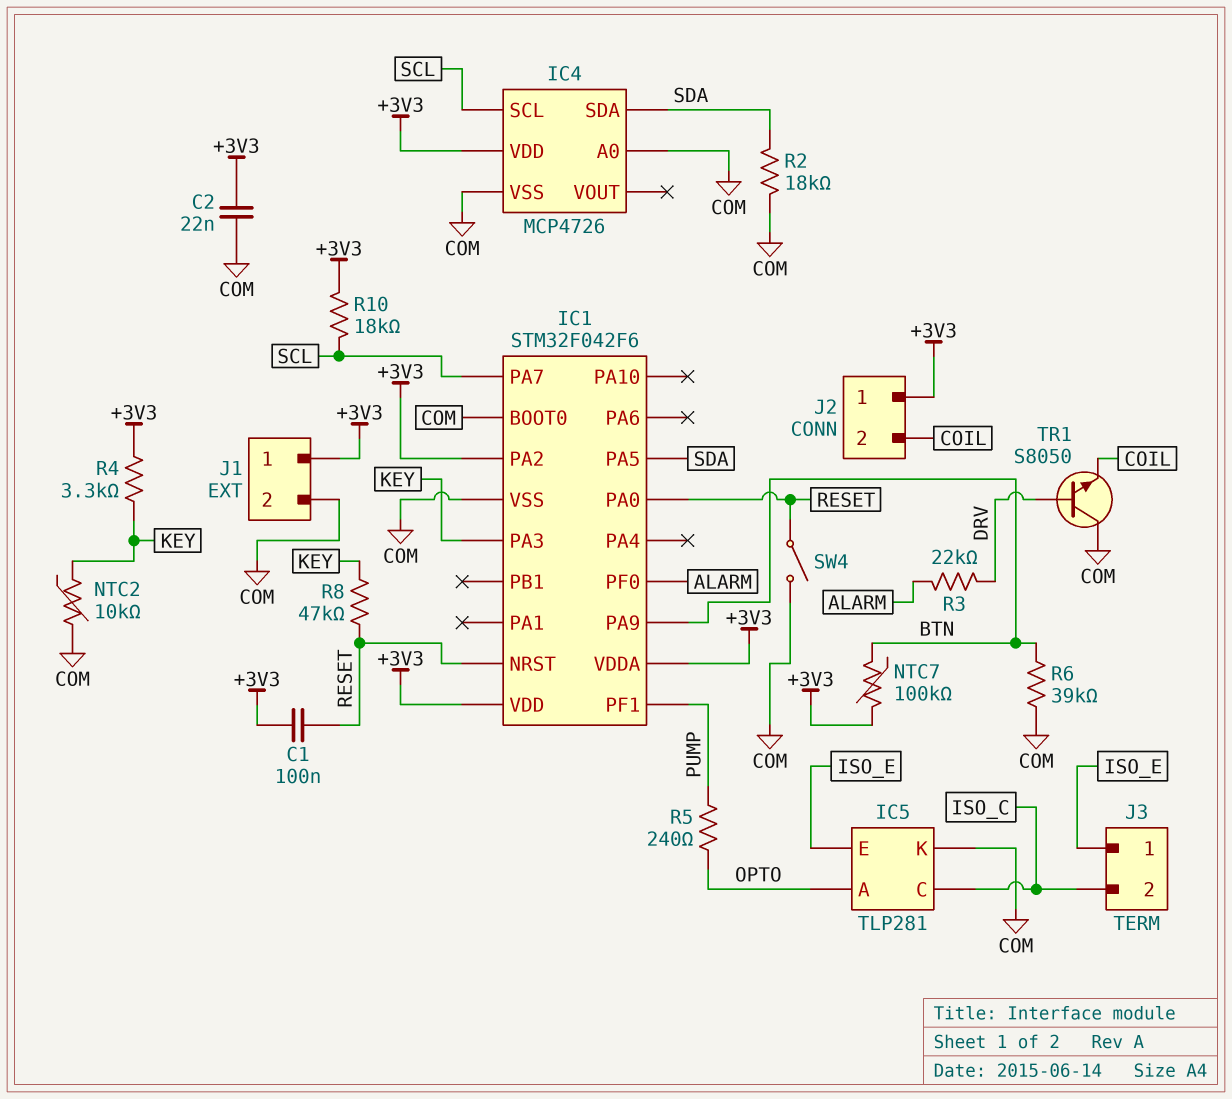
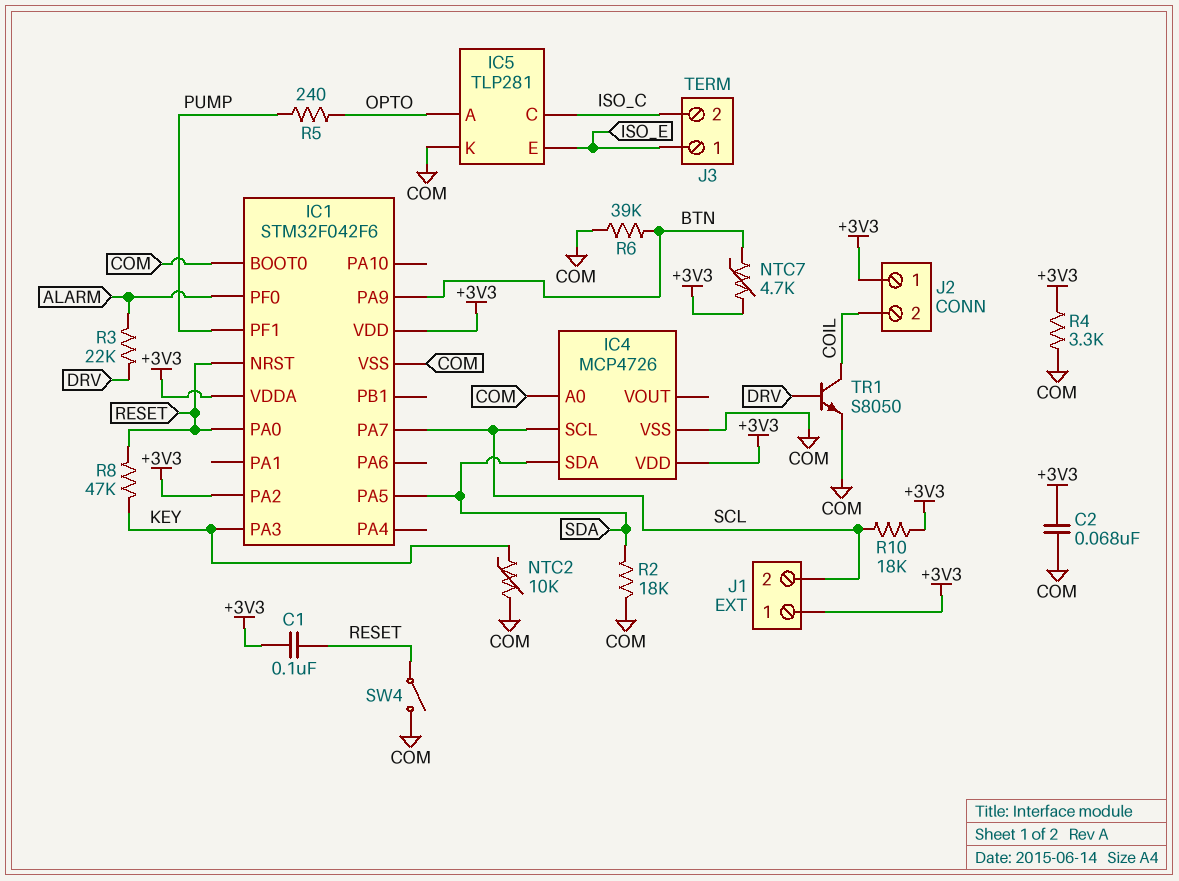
C2: 22nF (+3V3, COM) -> 68nF (+3V3, COM)
J1 pin 2: COM -> SCL
NTC7: 100k (+3V3, BTN) -> 4.7k (+3V3, BTN)
R4: 3.3k (+3V3, KEY) -> 3.3k (+3V3, COM)
TR1: NPN S8050 (B DRV, C COM, E COIL) -> NPN S8050 (B DRV, C COIL, E COM)

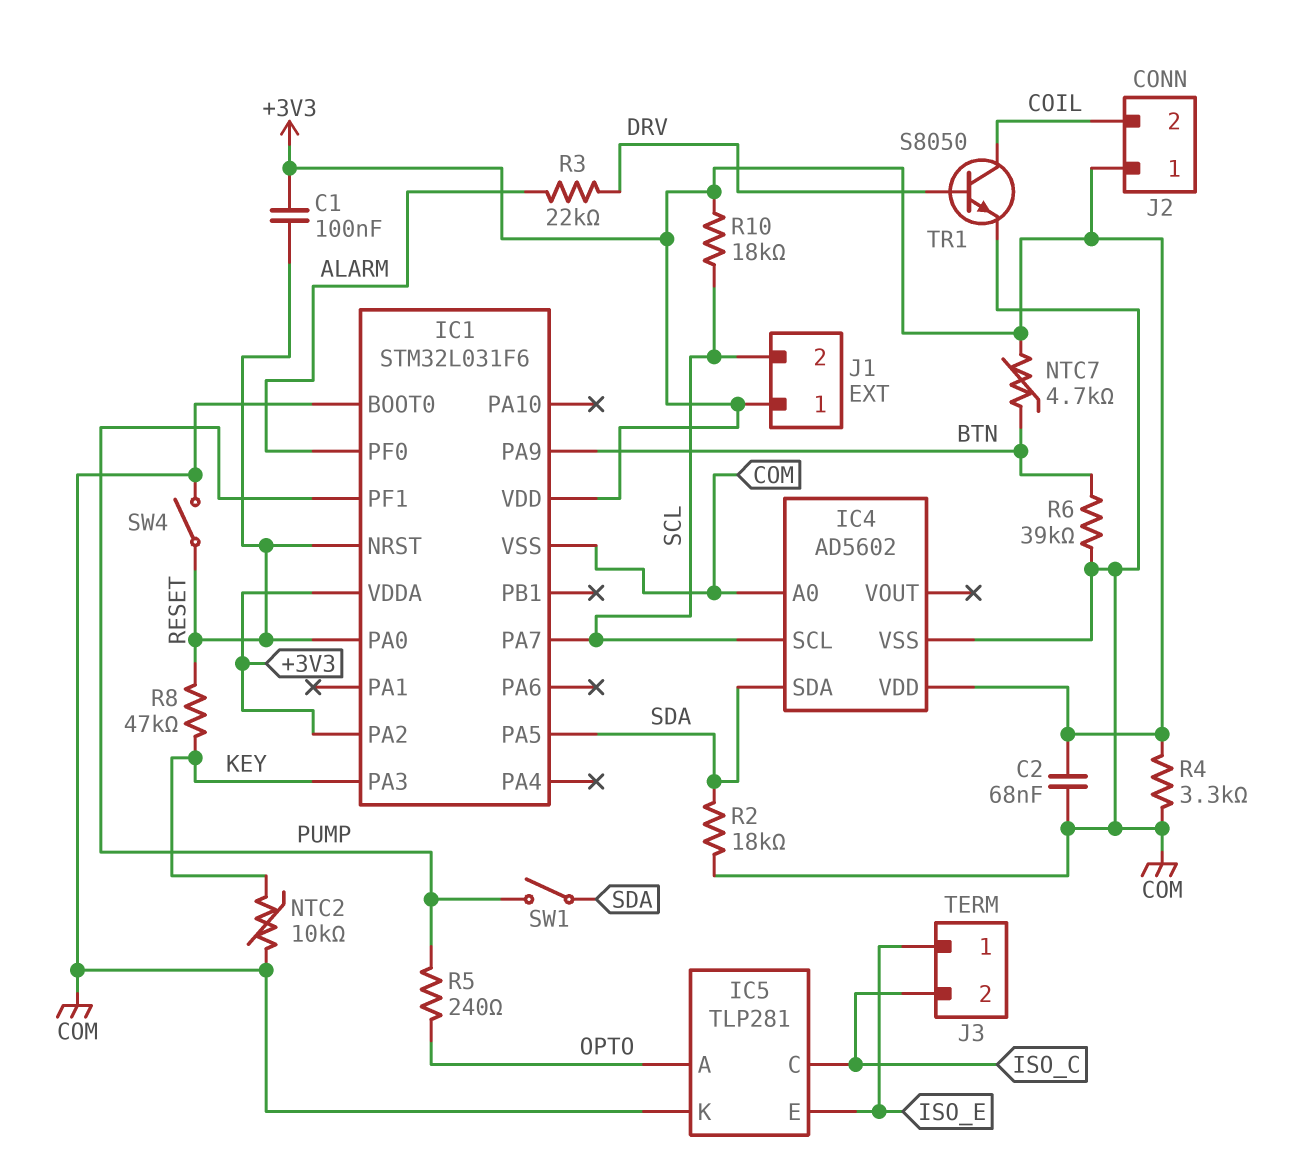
IC1: STM32F042F6 -> STM32L031F6
IC4: MCP4726 -> AD5602
SW1: none -> switch (PUMP, SDA)

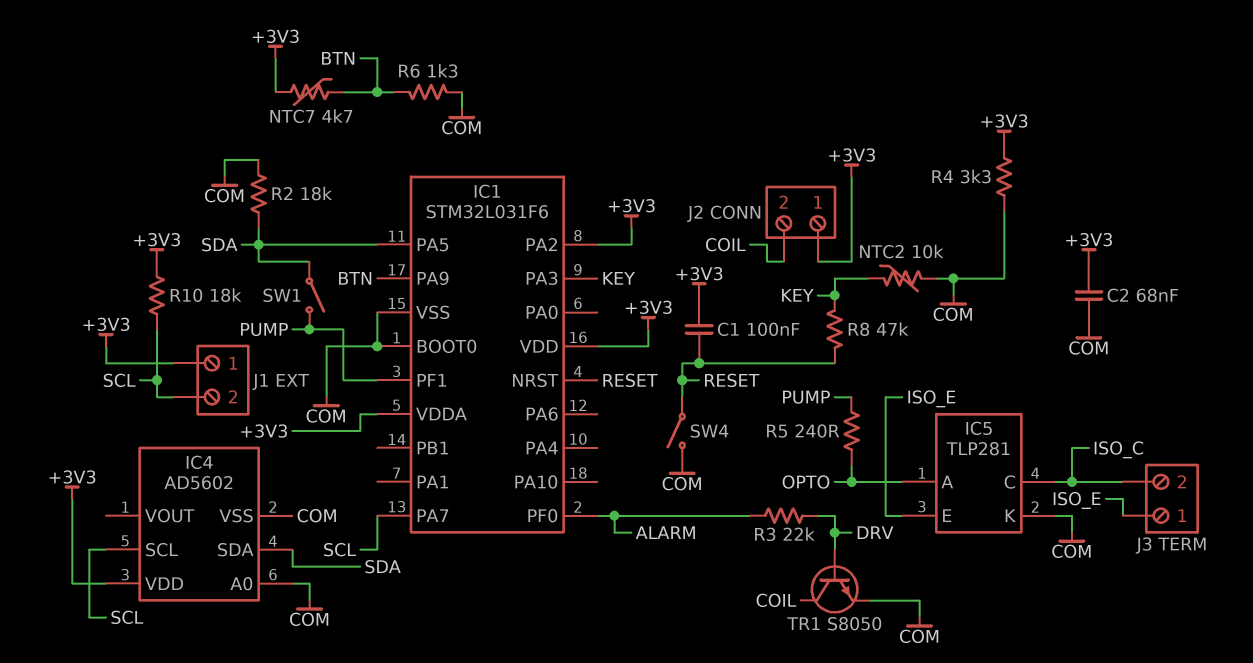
IC1 pin PA0: RESET -> none
R6: 39k (BTN, COM) -> 1.3k (BTN, COM)

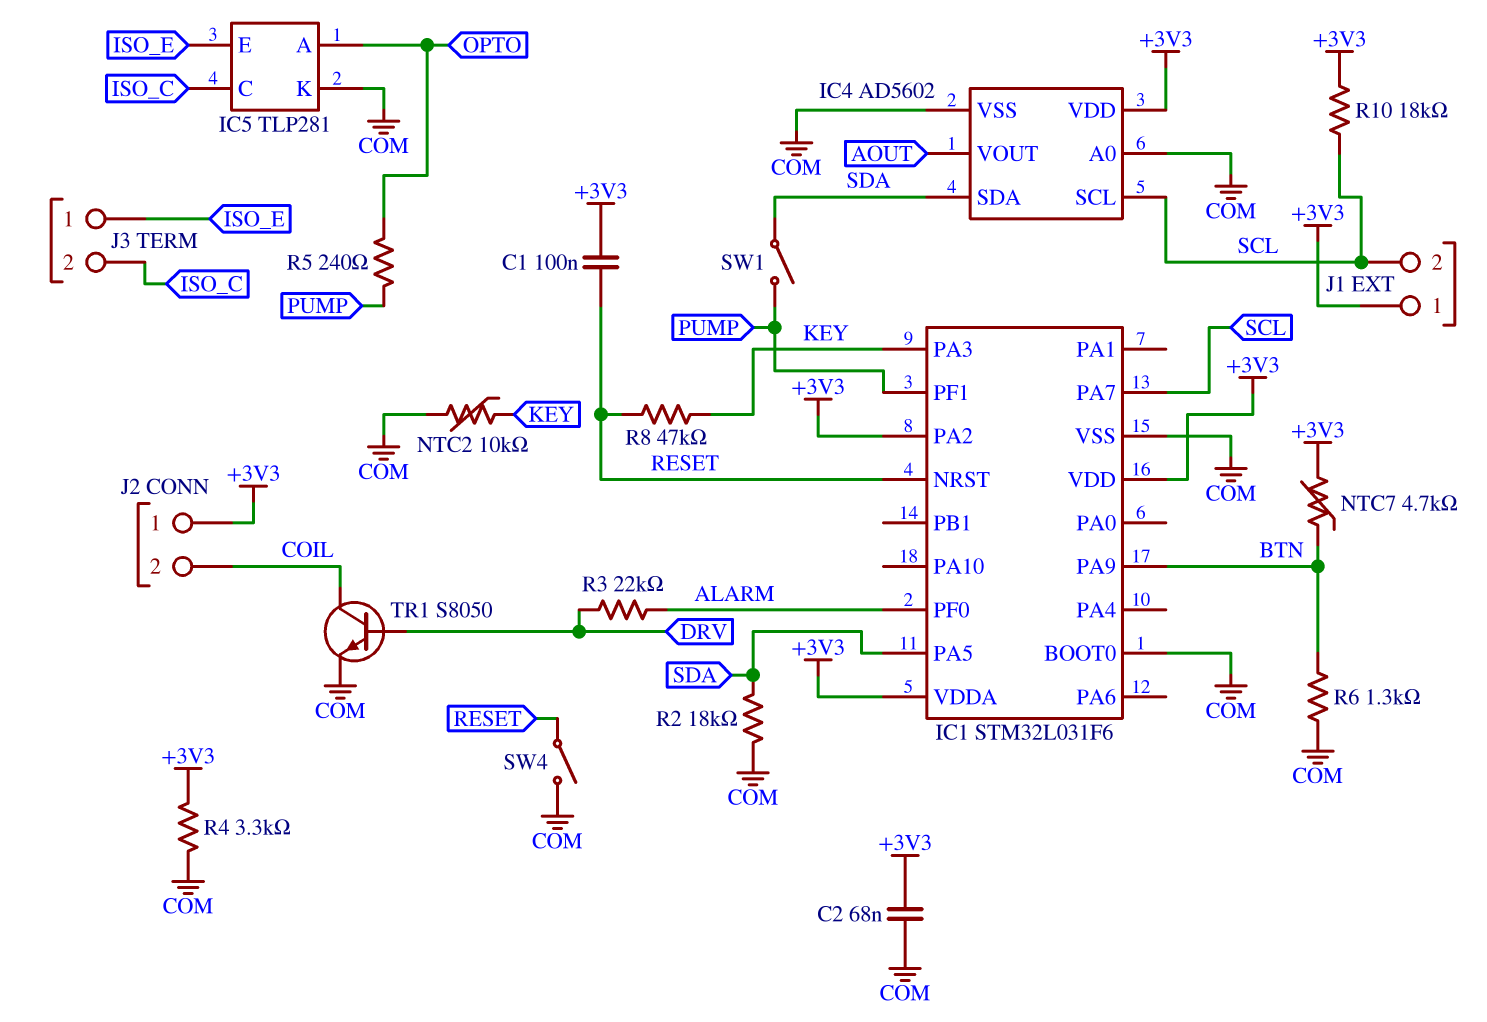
IC4 pin VOUT: none -> AOUT

